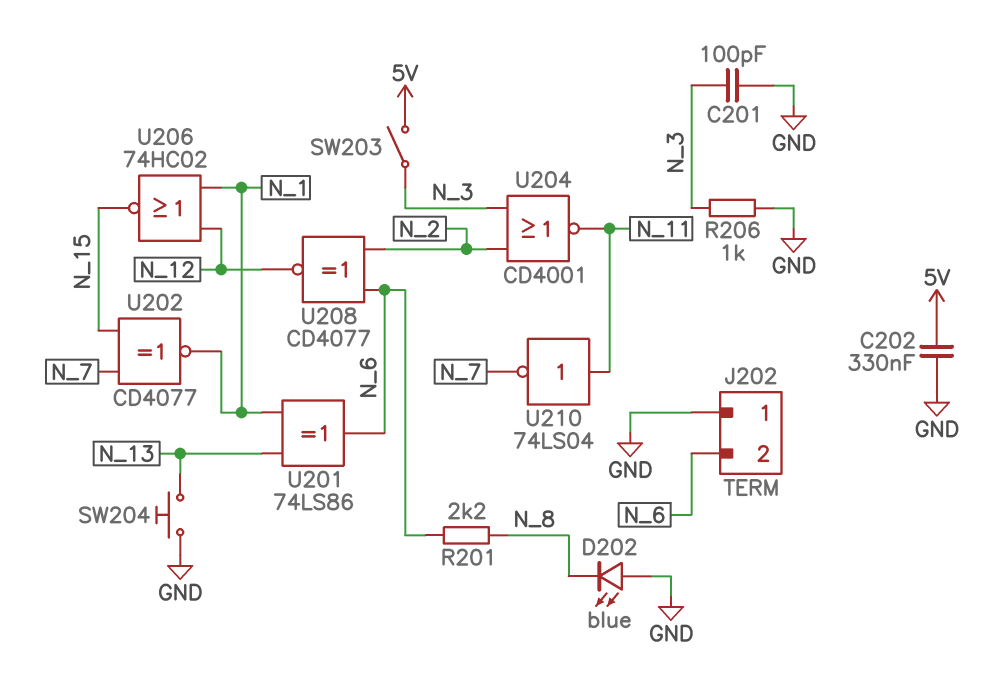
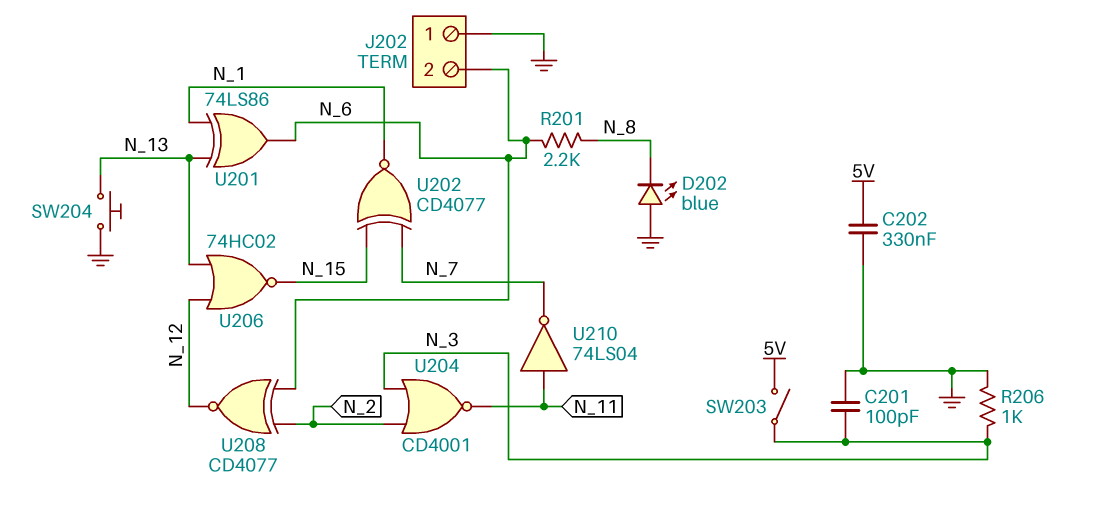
U206: NOR 74HC02 (in N_1, in N_12, out N_15) -> NOR 74HC02 (in N_12, in N_13, out N_15)

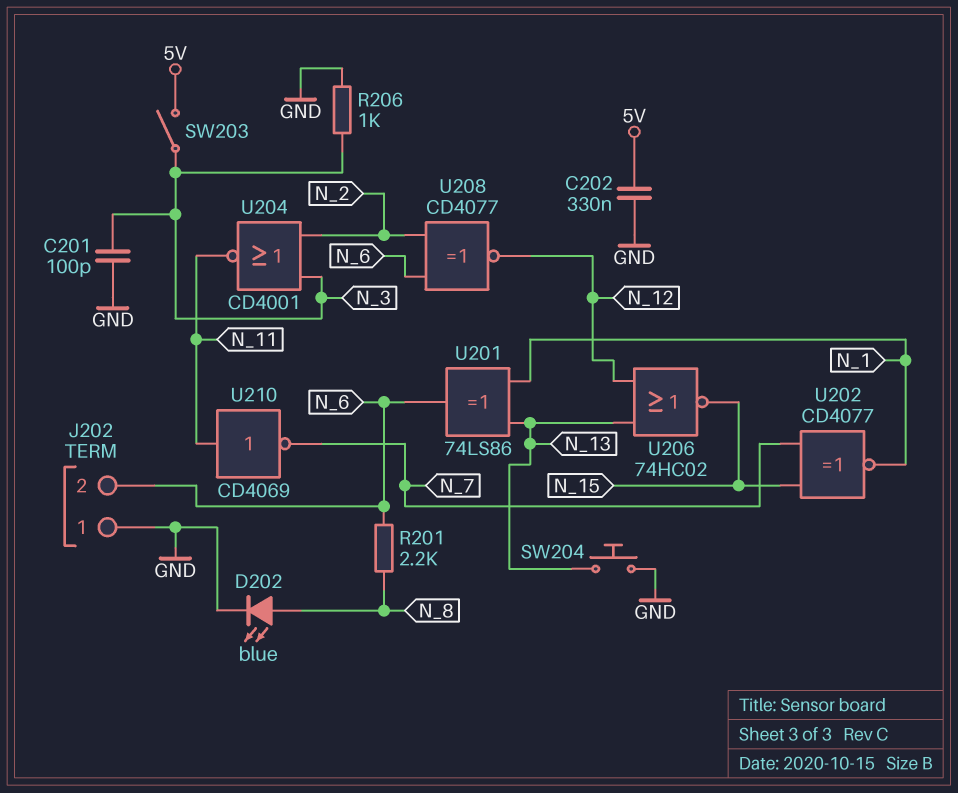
D202: LED blue (A GND, K N_8) -> LED blue (A N_8, K GND)
U210: NOT 74LS04 (in N_11, out N_7) -> NOT CD4069 (in N_11, out N_7)

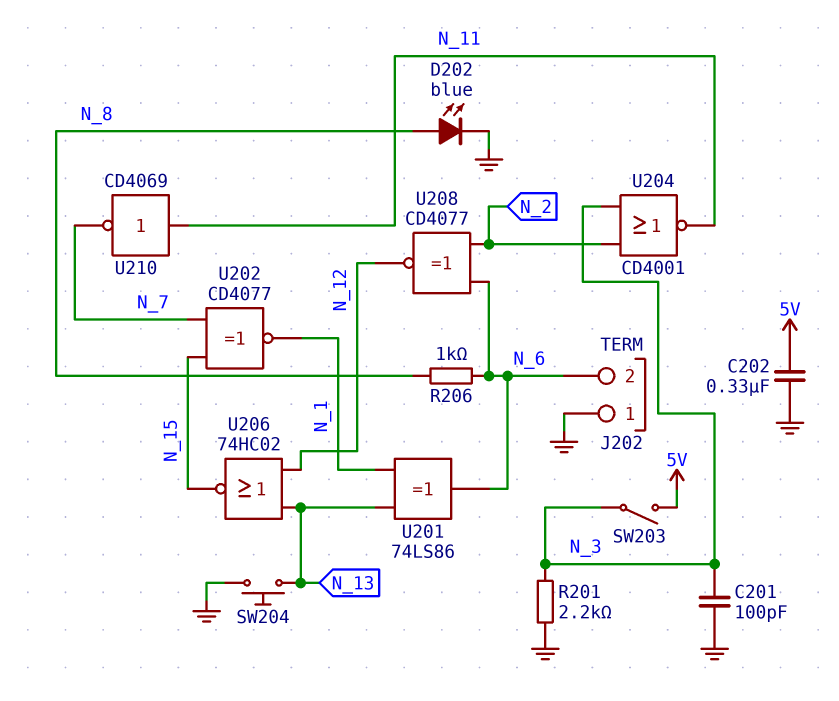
R201: 2.2k (N_6, N_8) -> 2.2k (GND, N_3)
R206: 1k (GND, N_3) -> 1k (N_6, N_8)

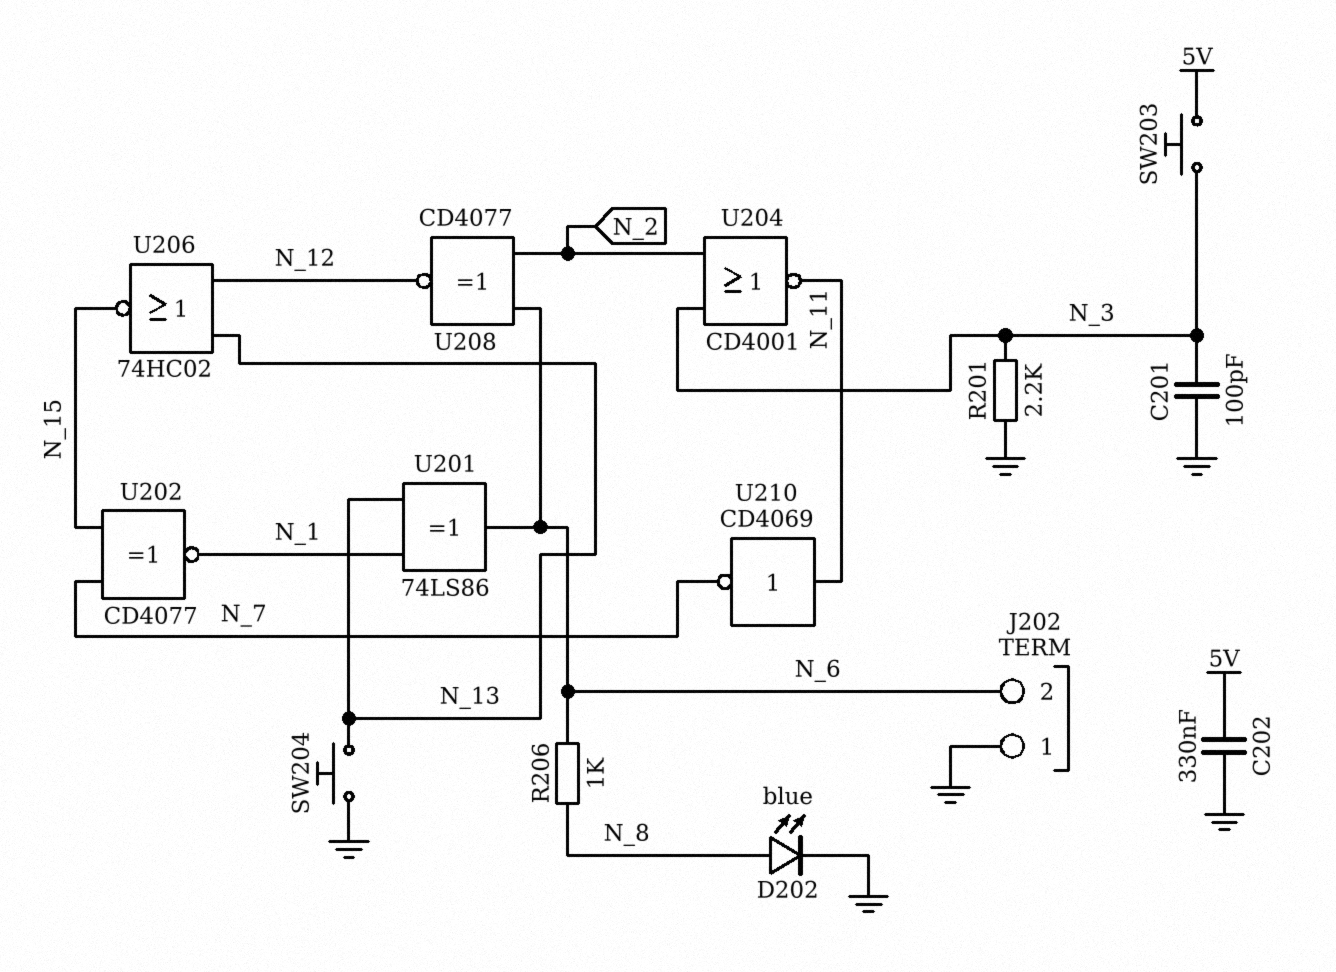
SW203: switch (5V, N_3) -> button (5V, N_3)

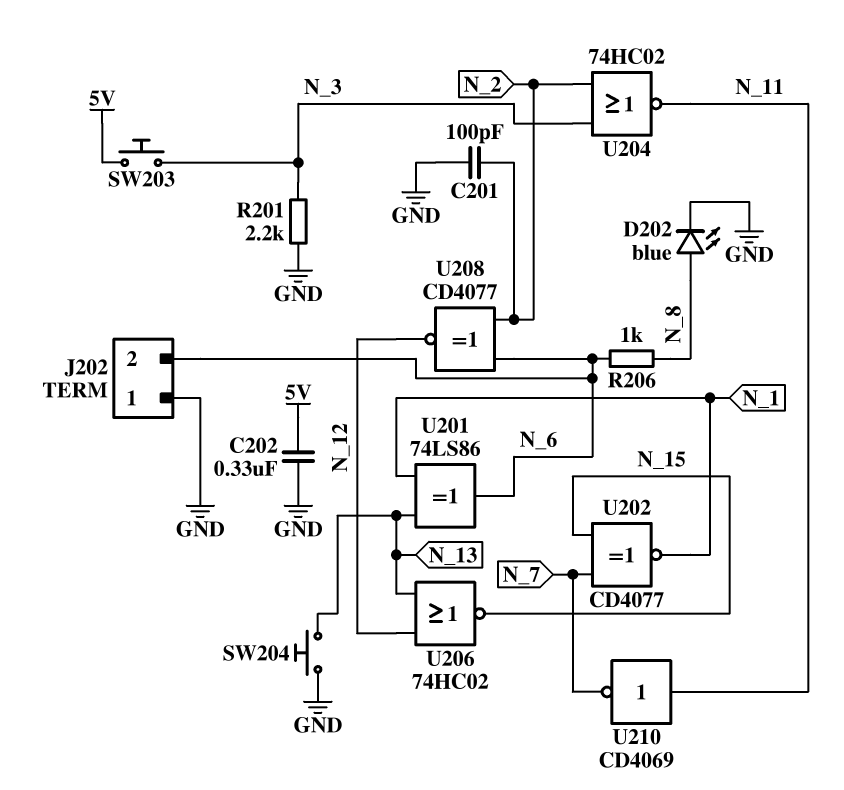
C201: 100pF (GND, N_3) -> 100pF (GND, N_2)
U204: NOR CD4001 (in N_2, in N_3, out N_11) -> NOR 74HC02 (in N_2, in N_3, out N_11)

